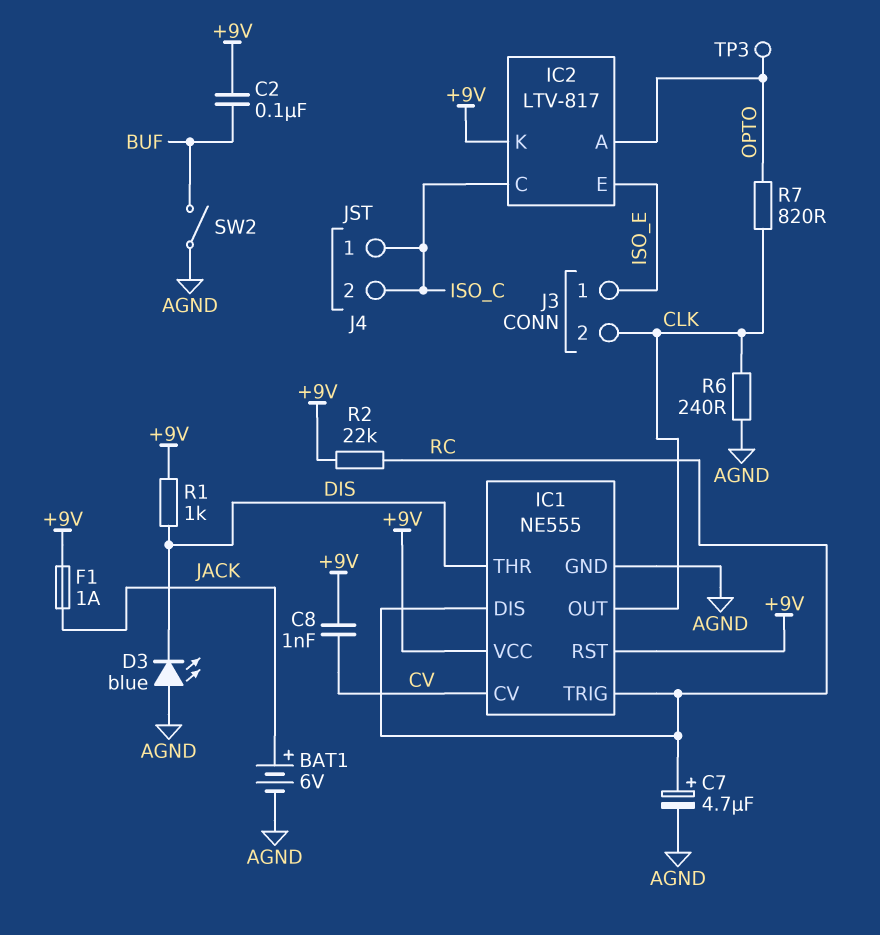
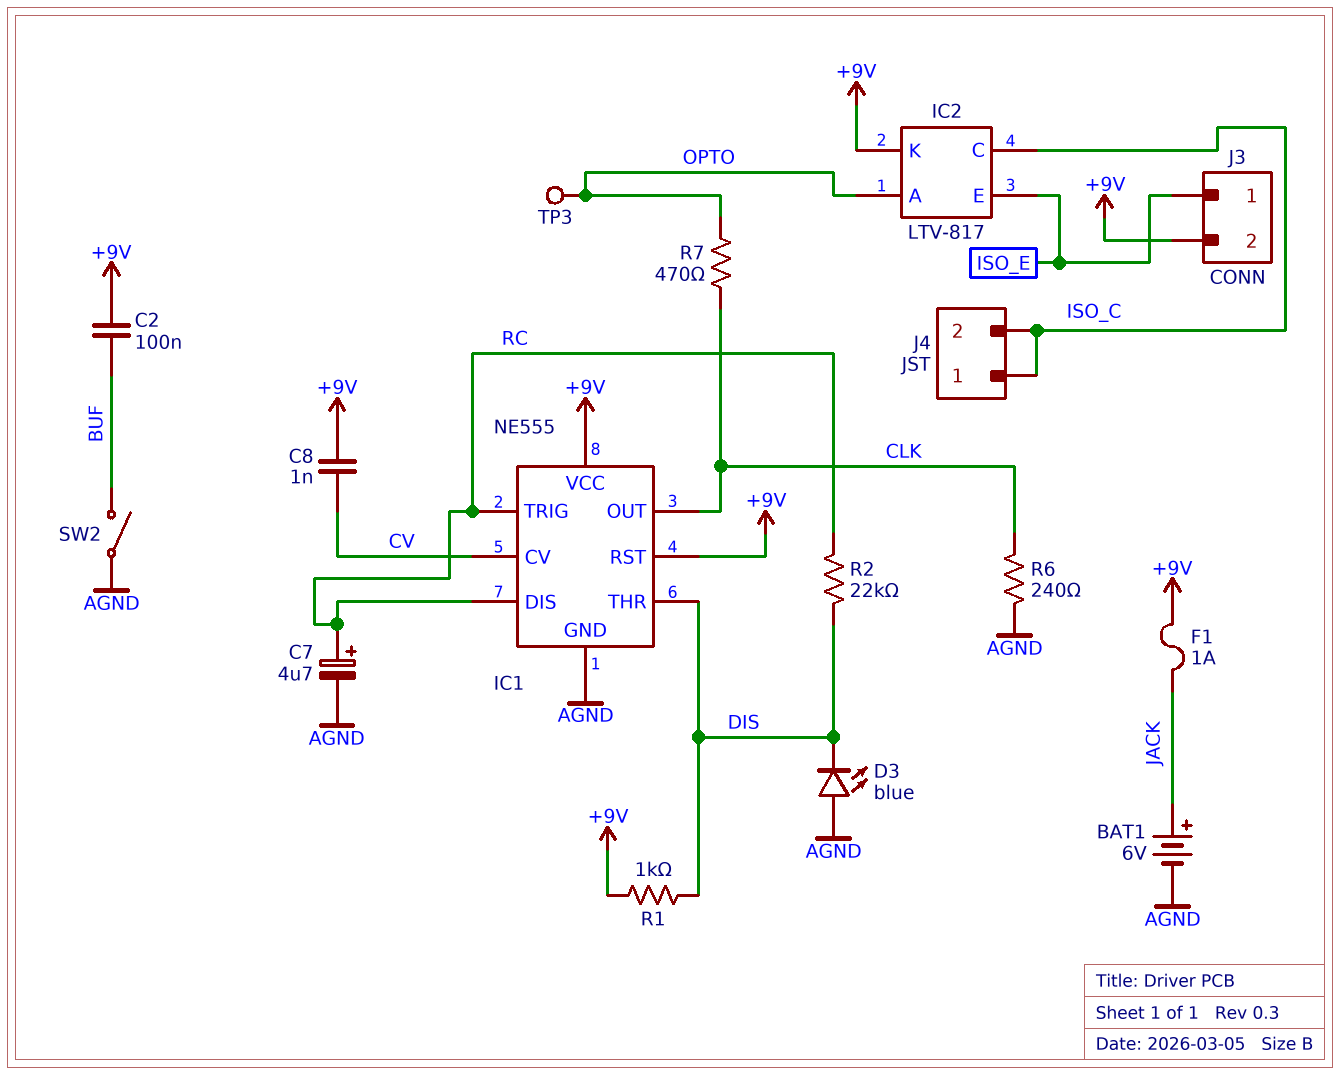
J3 pin 2: CLK -> +9V
R2: 22k (+9V, RC) -> 22k (DIS, RC)
R7: 820 (CLK, OPTO) -> 470 (CLK, OPTO)

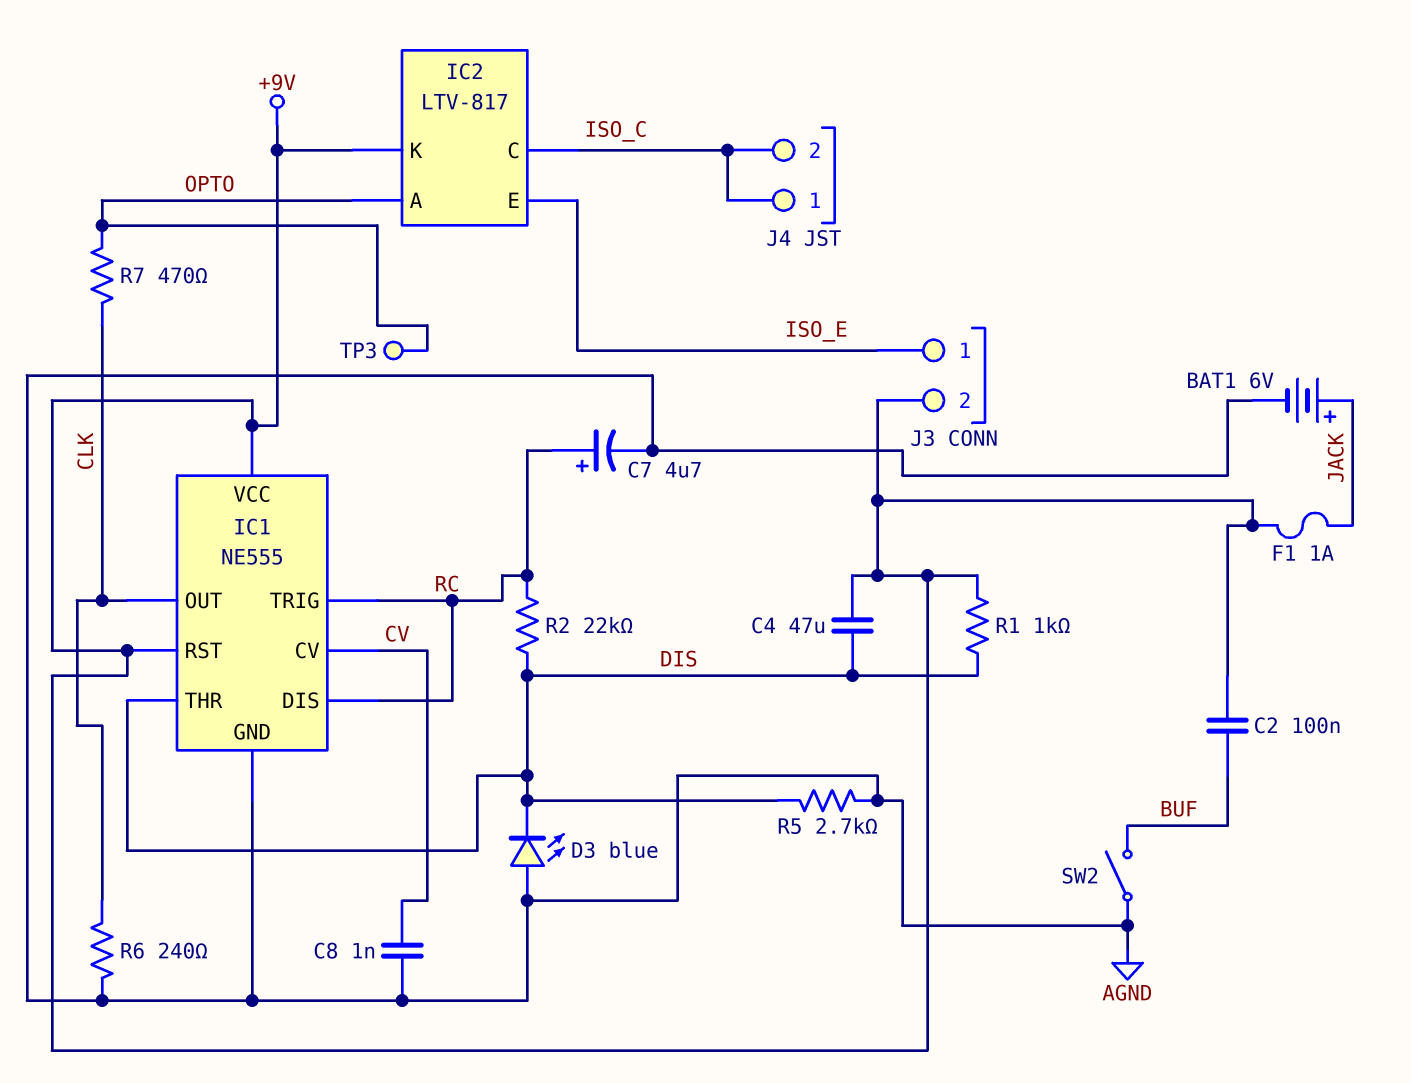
C4: none -> 47uF (+9V, DIS)
C8: 1nF (+9V, CV) -> 1nF (AGND, CV)
R5: none -> 2.7k (AGND, DIS)

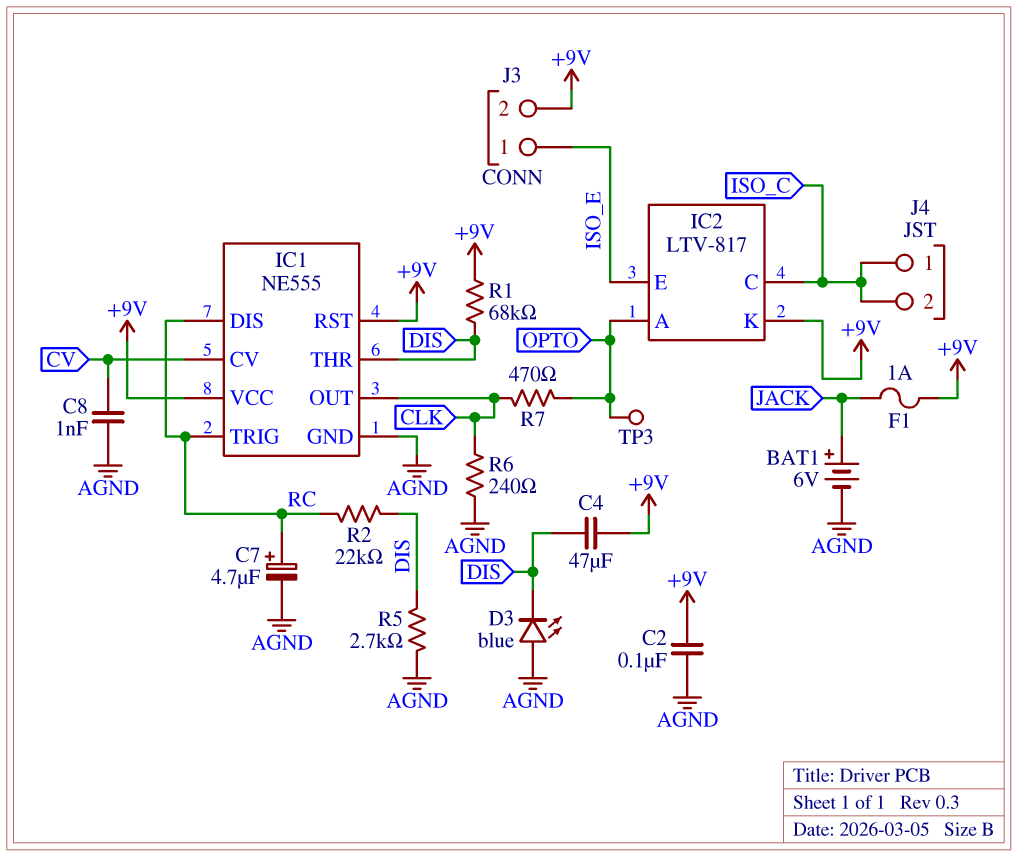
C2: 100nF (+9V, BUF) -> 100nF (+9V, AGND)
R1: 1k (+9V, DIS) -> 68k (+9V, DIS)
SW2: switch (AGND, BUF) -> none

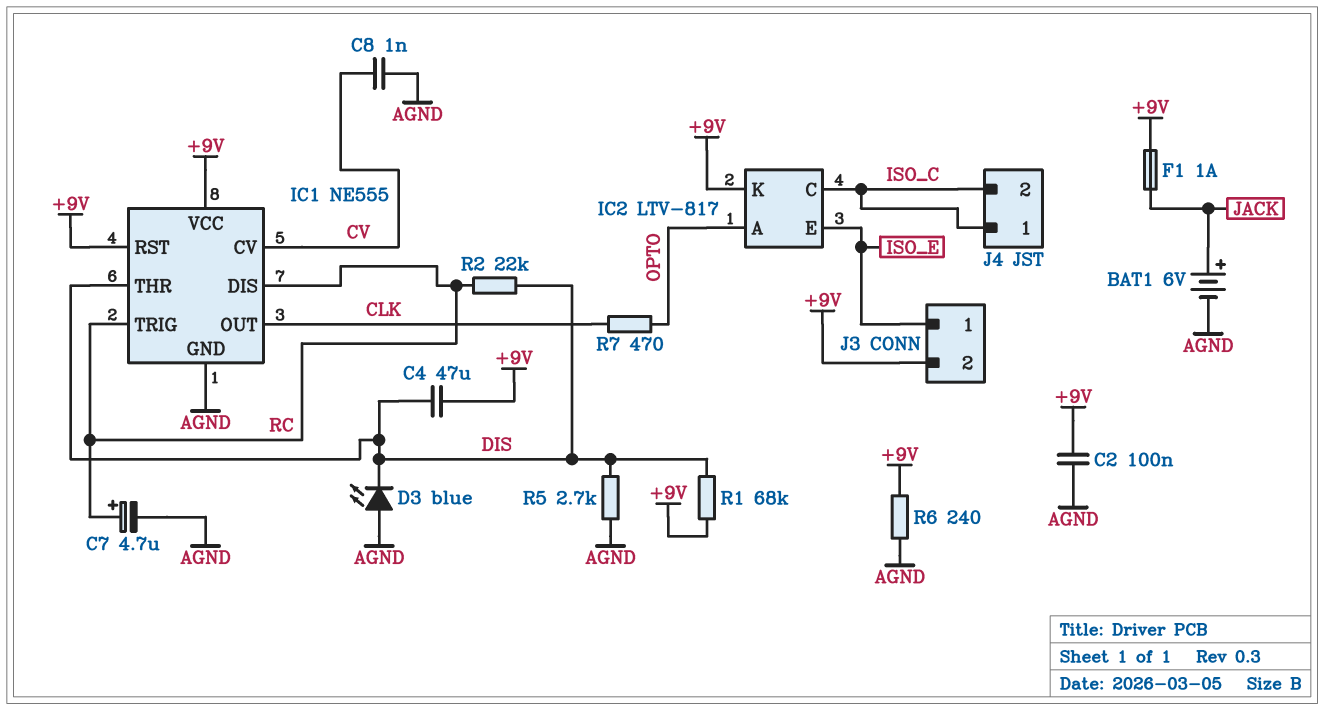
R6: 240 (AGND, CLK) -> 240 (+9V, AGND)
TP3: test point (OPTO) -> none

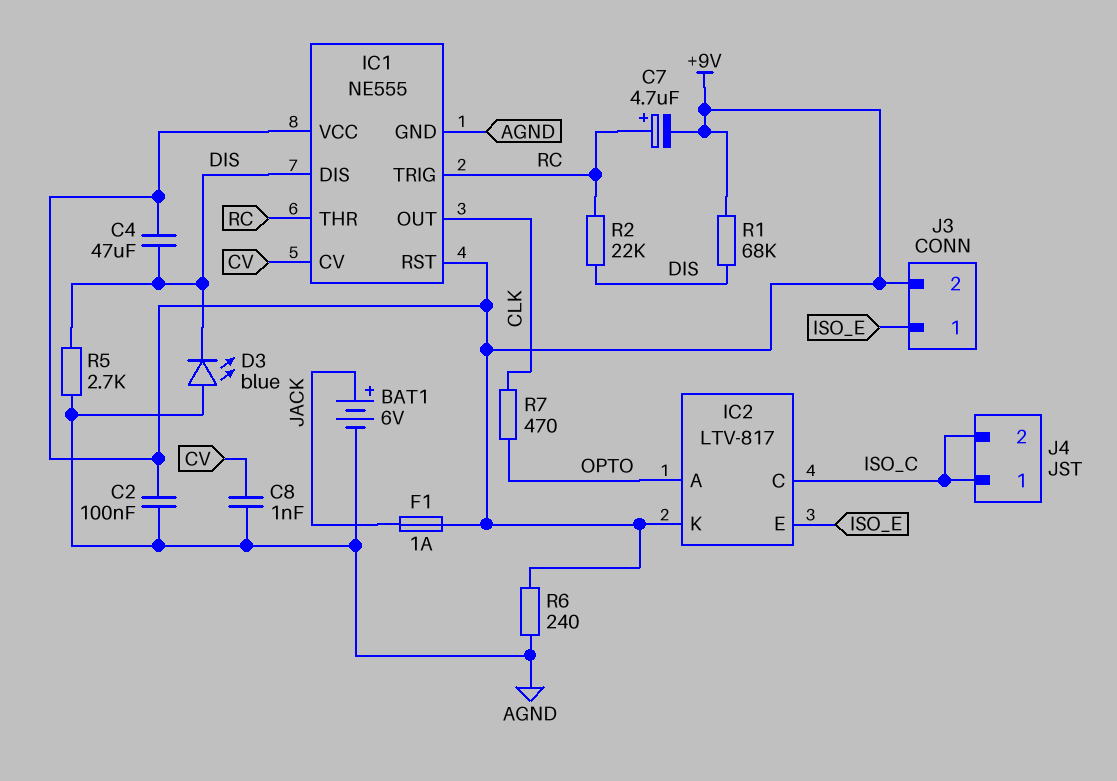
C7: 4.7uF (plus RC, minus AGND) -> 4.7uF (plus RC, minus +9V)
IC1 pin DIS: RC -> DIS
IC1 pin THR: DIS -> RC

